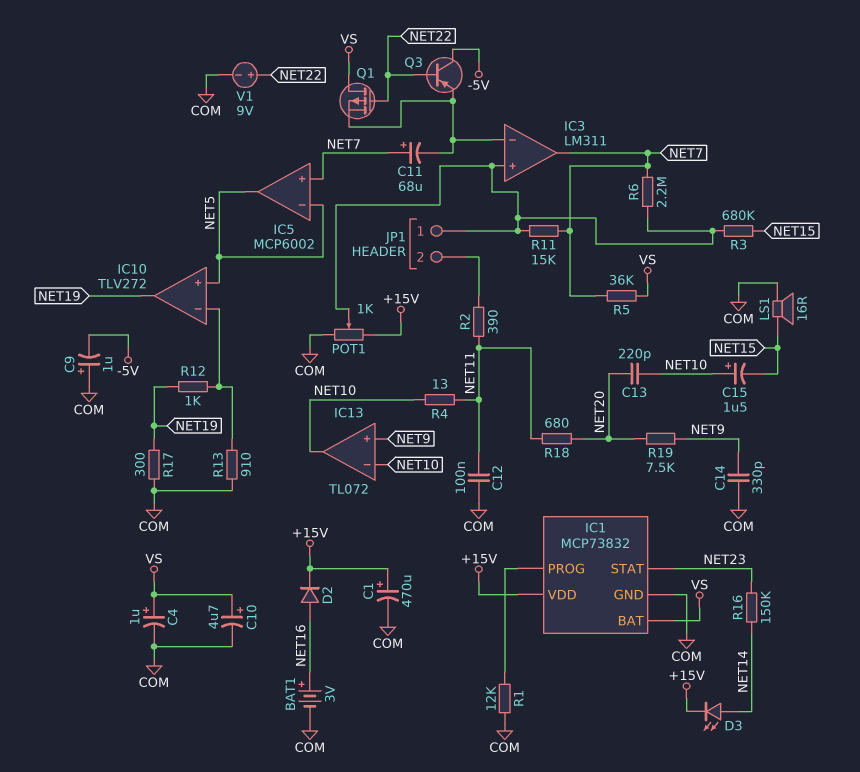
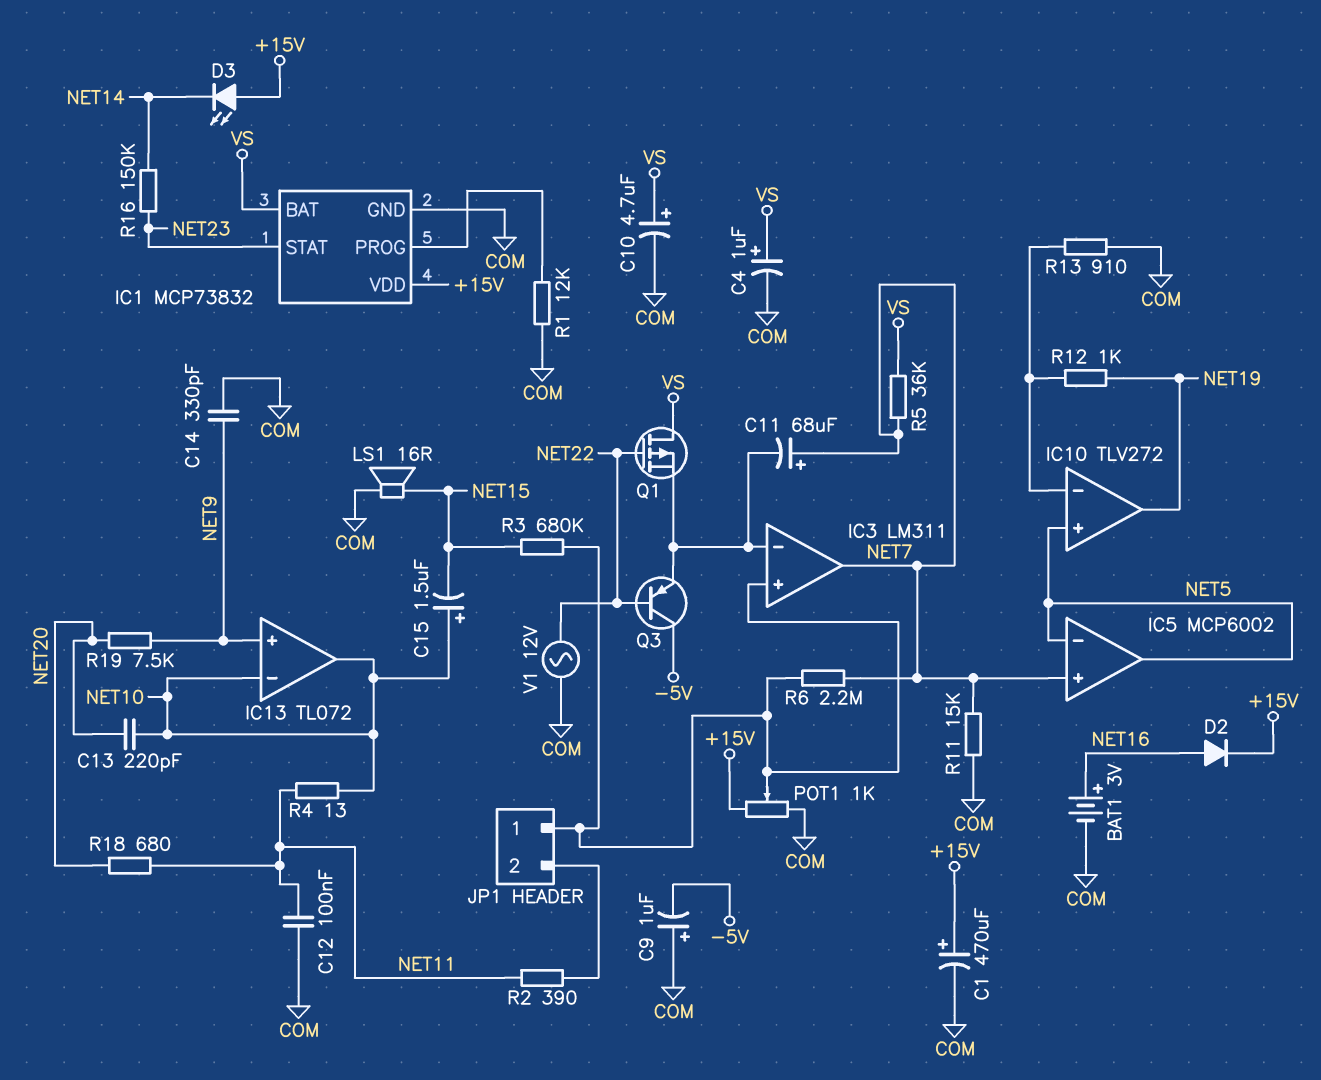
D3: LED (A NET14, K +15V) -> LED (A +15V, K NET14)
R11: 15k (IC3/in+, NET7) -> 15k (COM, NET7)
R17: 300 (COM, NET19) -> none
V1: 9V (plus NET22, minus COM) -> AC 12V (COM, NET22)

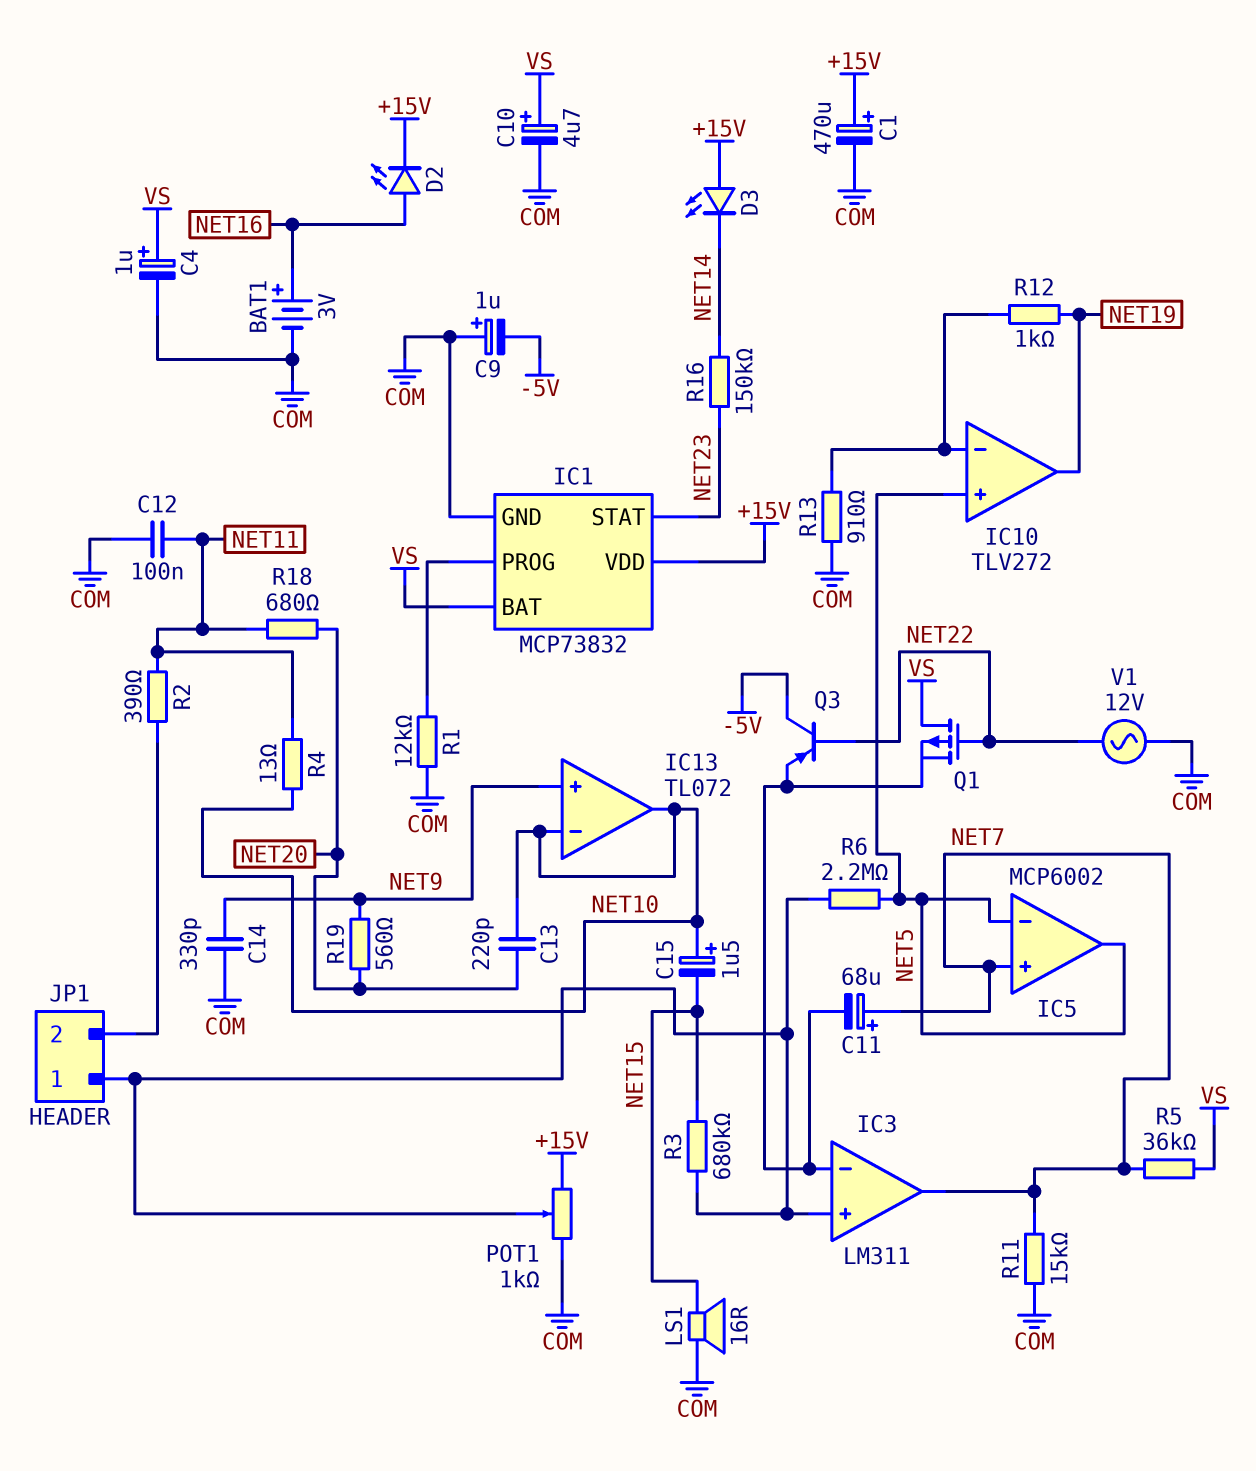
D2: diode (A NET16, K +15V) -> LED (A NET16, K +15V)
R6: 2.2M (IC3/in+, NET7) -> 2.2M (IC3/in+, NET5)
R19: 7.5k (NET9, NET20) -> 560 (NET9, NET20)

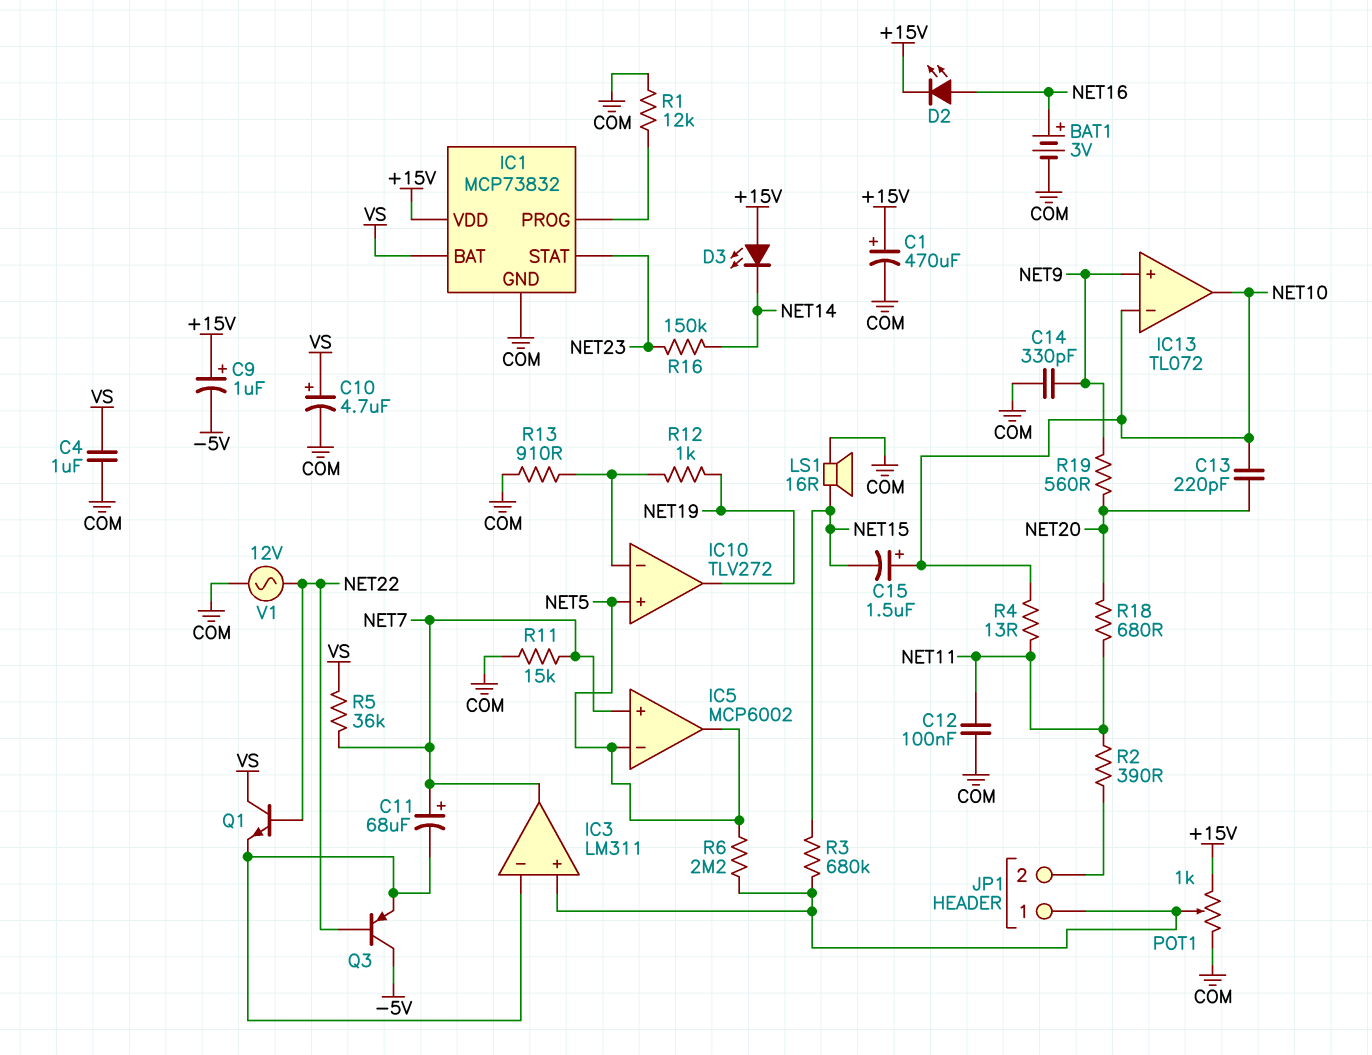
C4: 1uF (plus VS, minus COM) -> 1uF (COM, VS)
C9: 1uF (plus COM, minus -5V) -> 1uF (plus +15V, minus -5V)
Q1: PMOS (G NET22, D VS, S IC3/in-) -> NPN (B NET22, C VS, E IC3/in-)

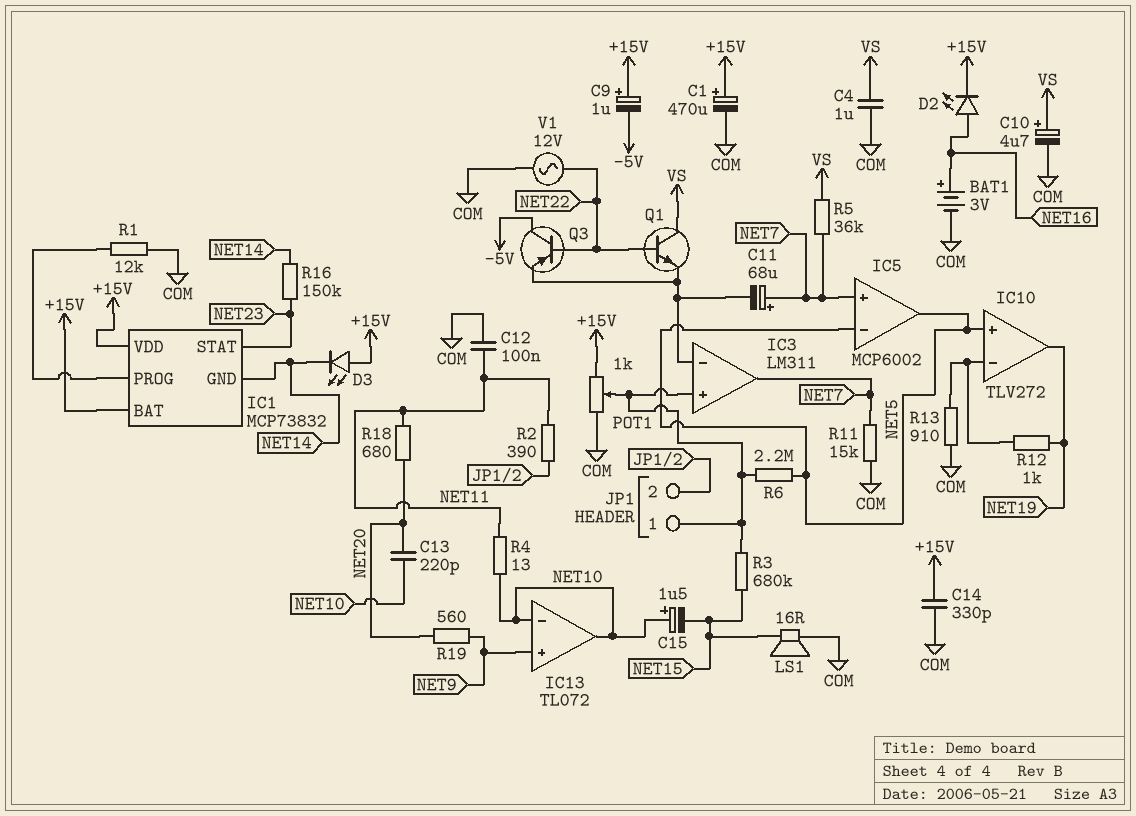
C14: 330pF (COM, NET9) -> 330pF (+15V, COM)
IC1 pin BAT: VS -> +15V
IC1 pin GND: COM -> NET14

